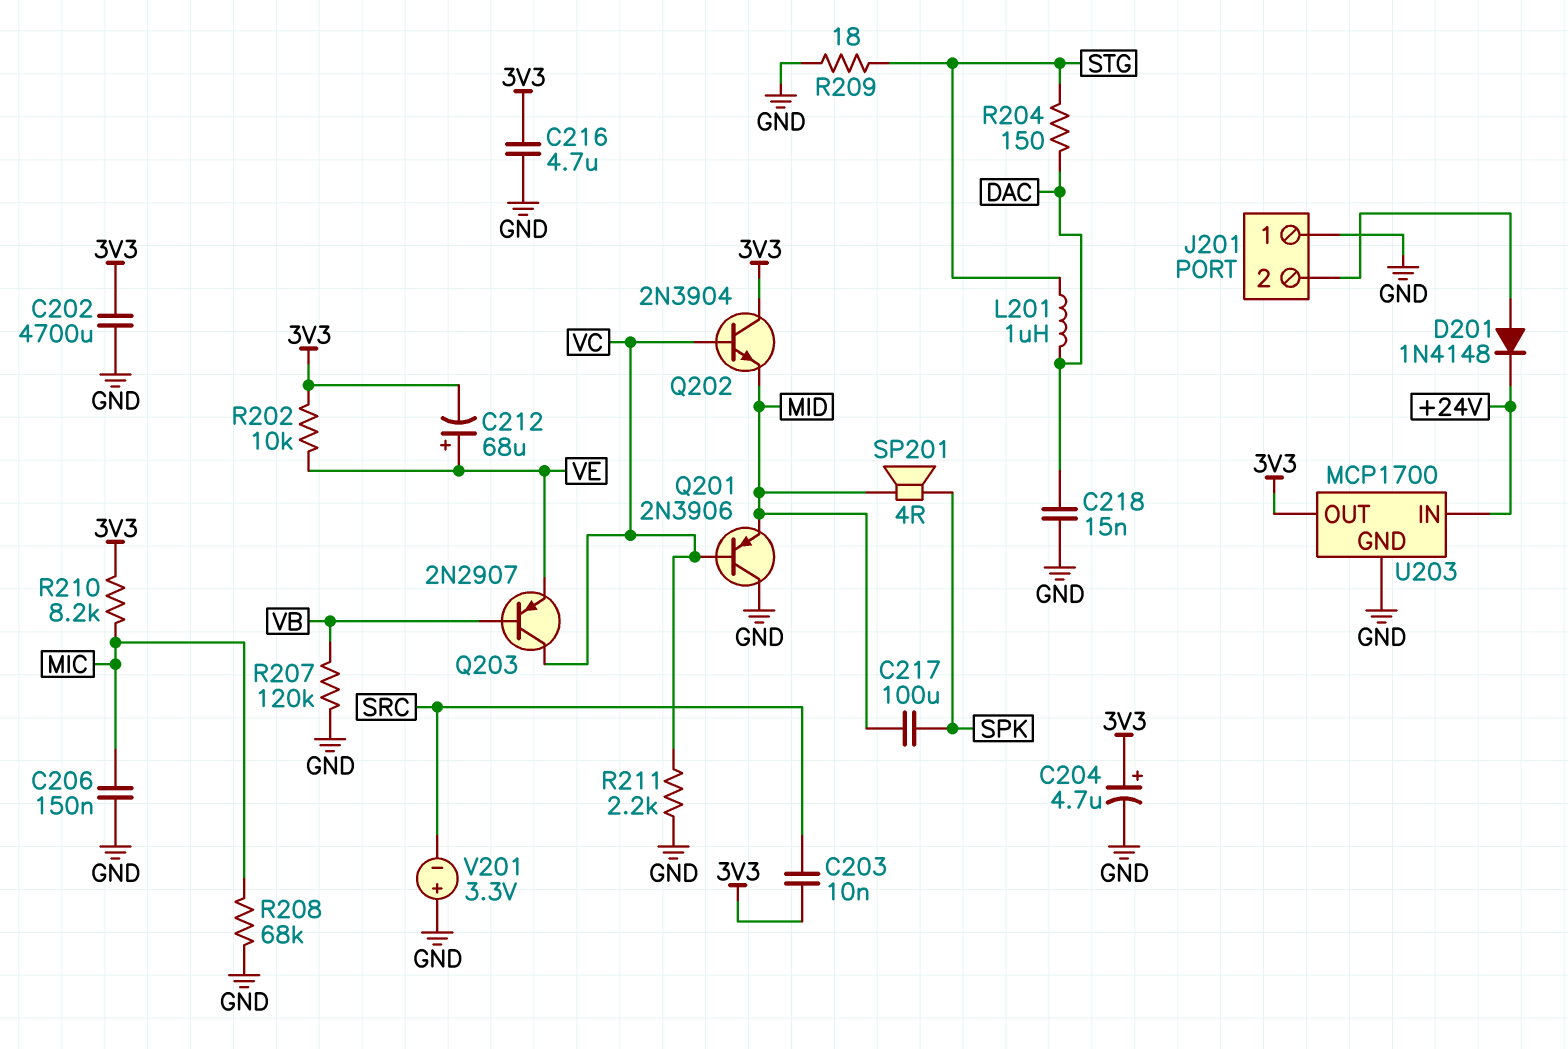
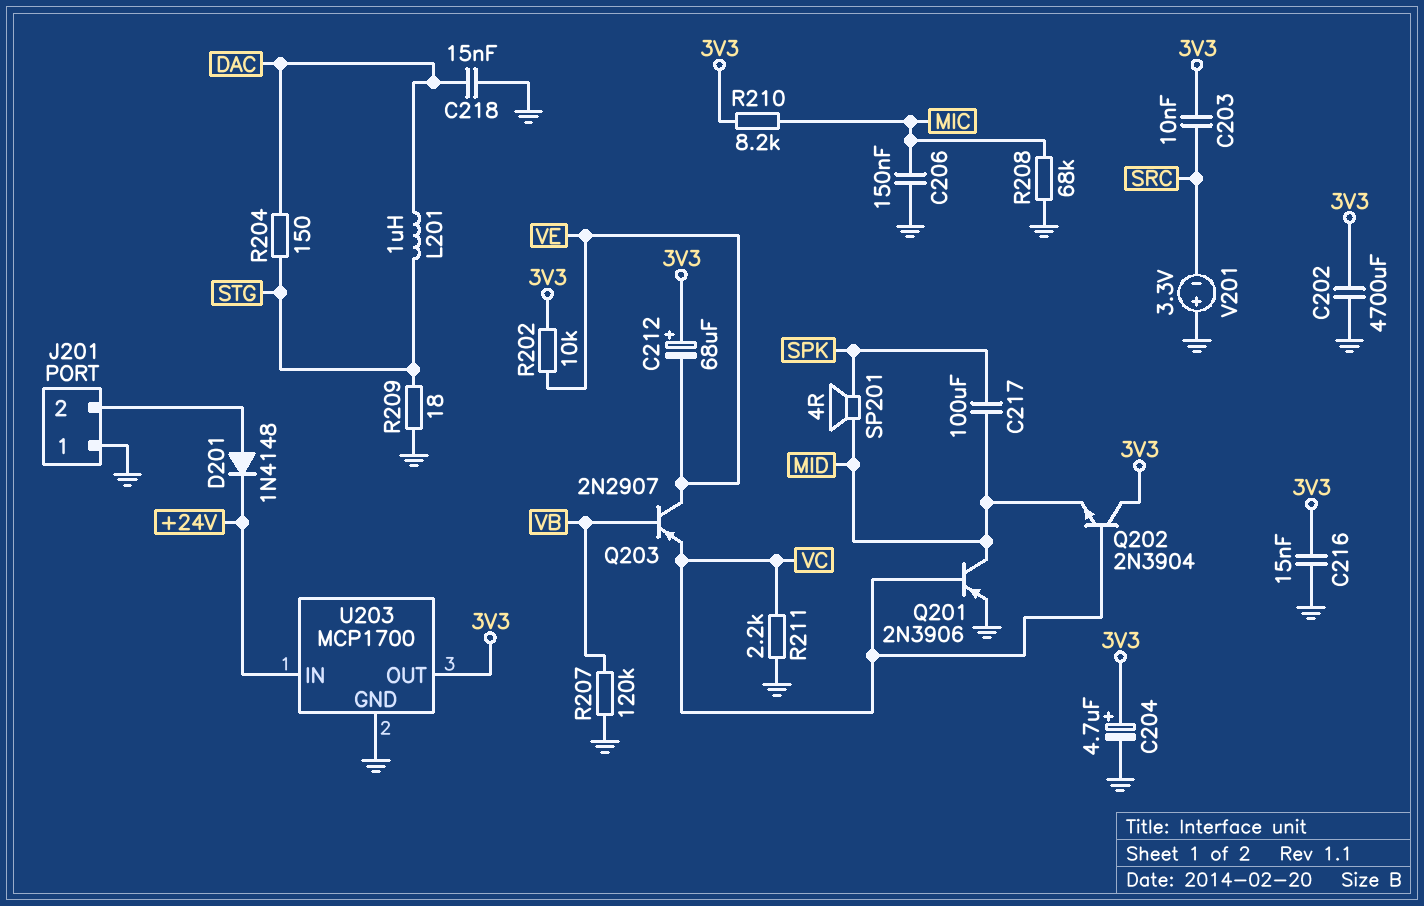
C212: 68uF (plus VE, minus 3V3) -> 68uF (plus 3V3, minus VE)
C216: 4.7uF (3V3, GND) -> 15nF (3V3, GND)
Q201: PNP 2N3906 (B VC, C GND, E MID) -> PNP 2N3906 (B VC, C MID, E GND)
Q203: PNP 2N2907 (B VB, C VC, E VE) -> PNP 2N2907 (B VB, C VE, E VC)

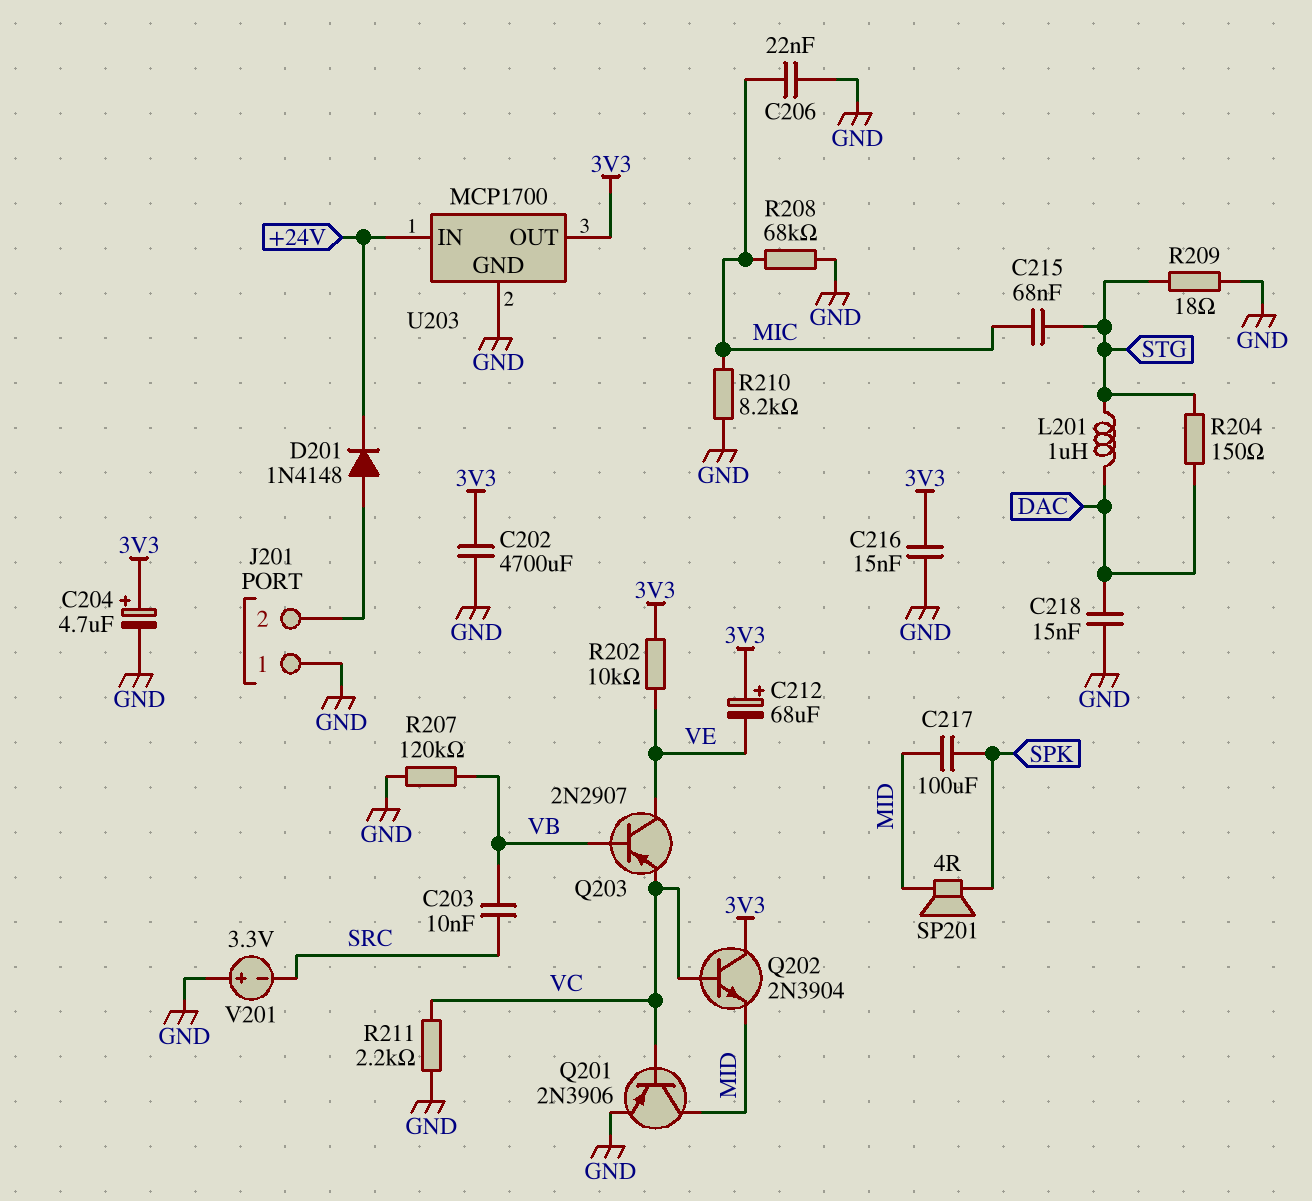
C203: 10nF (3V3, SRC) -> 10nF (SRC, VB)
C206: 150nF (GND, MIC) -> 22nF (GND, MIC)
C215: none -> 68nF (MIC, STG)
R210: 8.2k (3V3, MIC) -> 8.2k (GND, MIC)

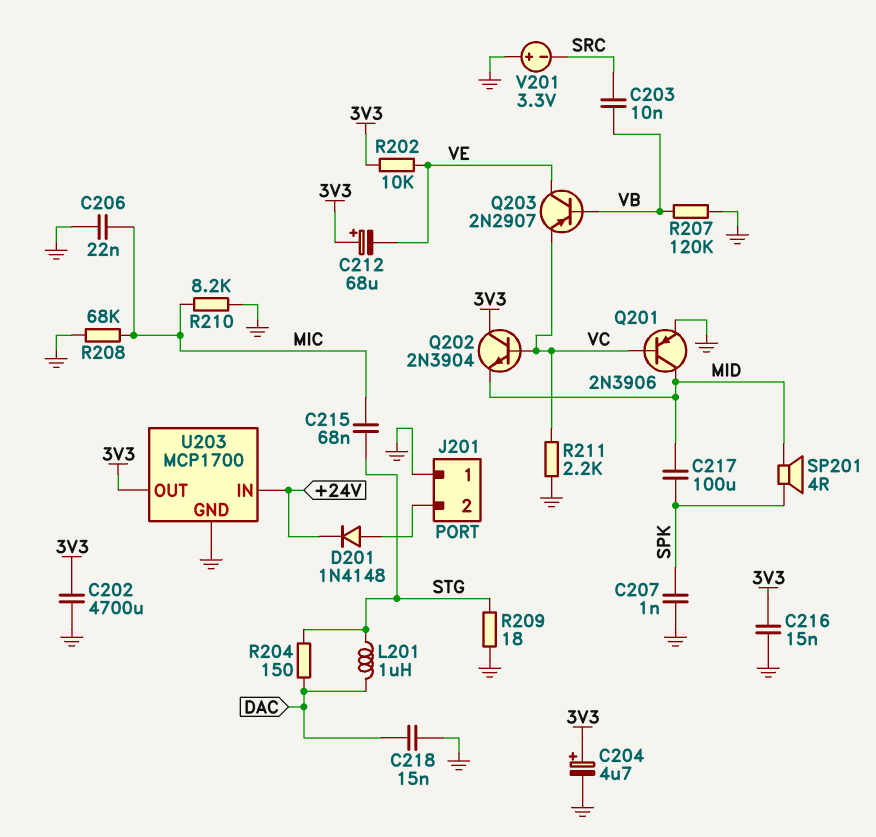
C207: none -> 1nF (GND, SPK)

